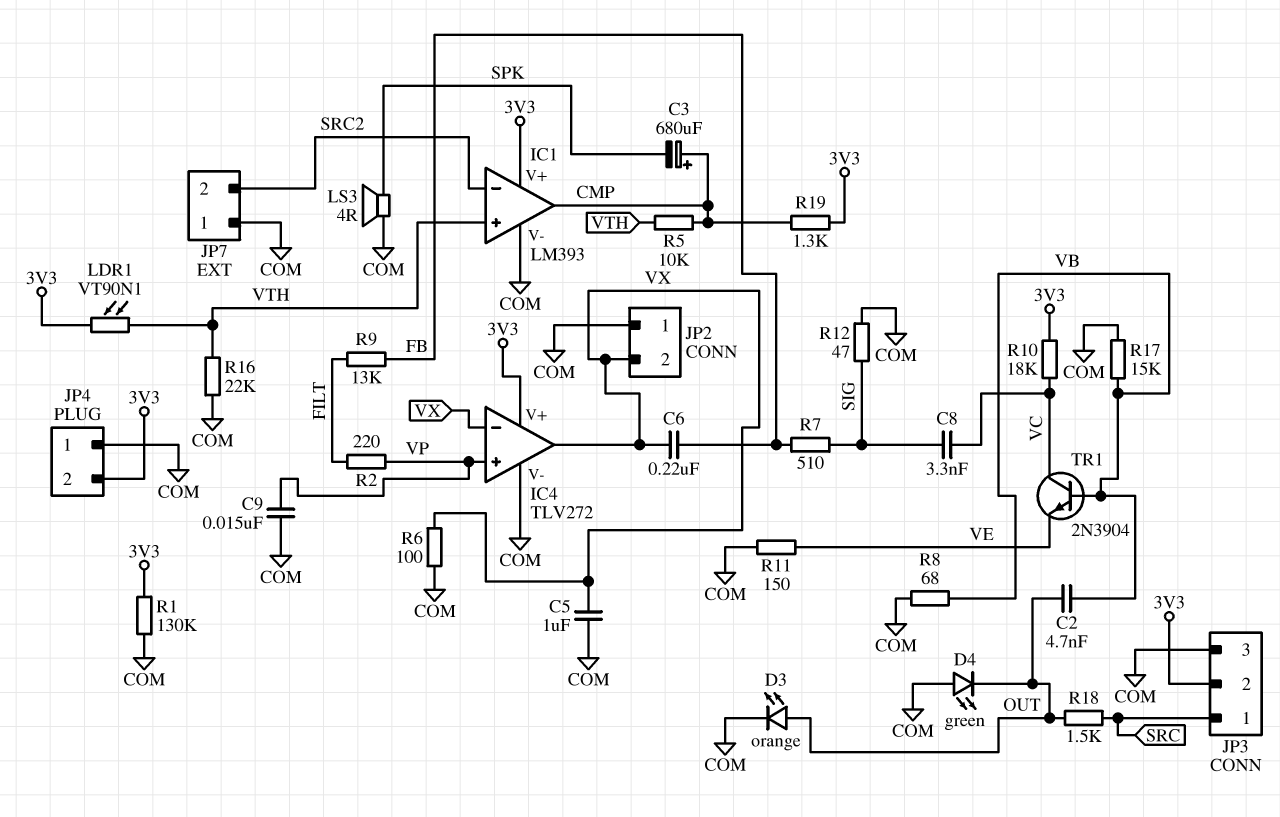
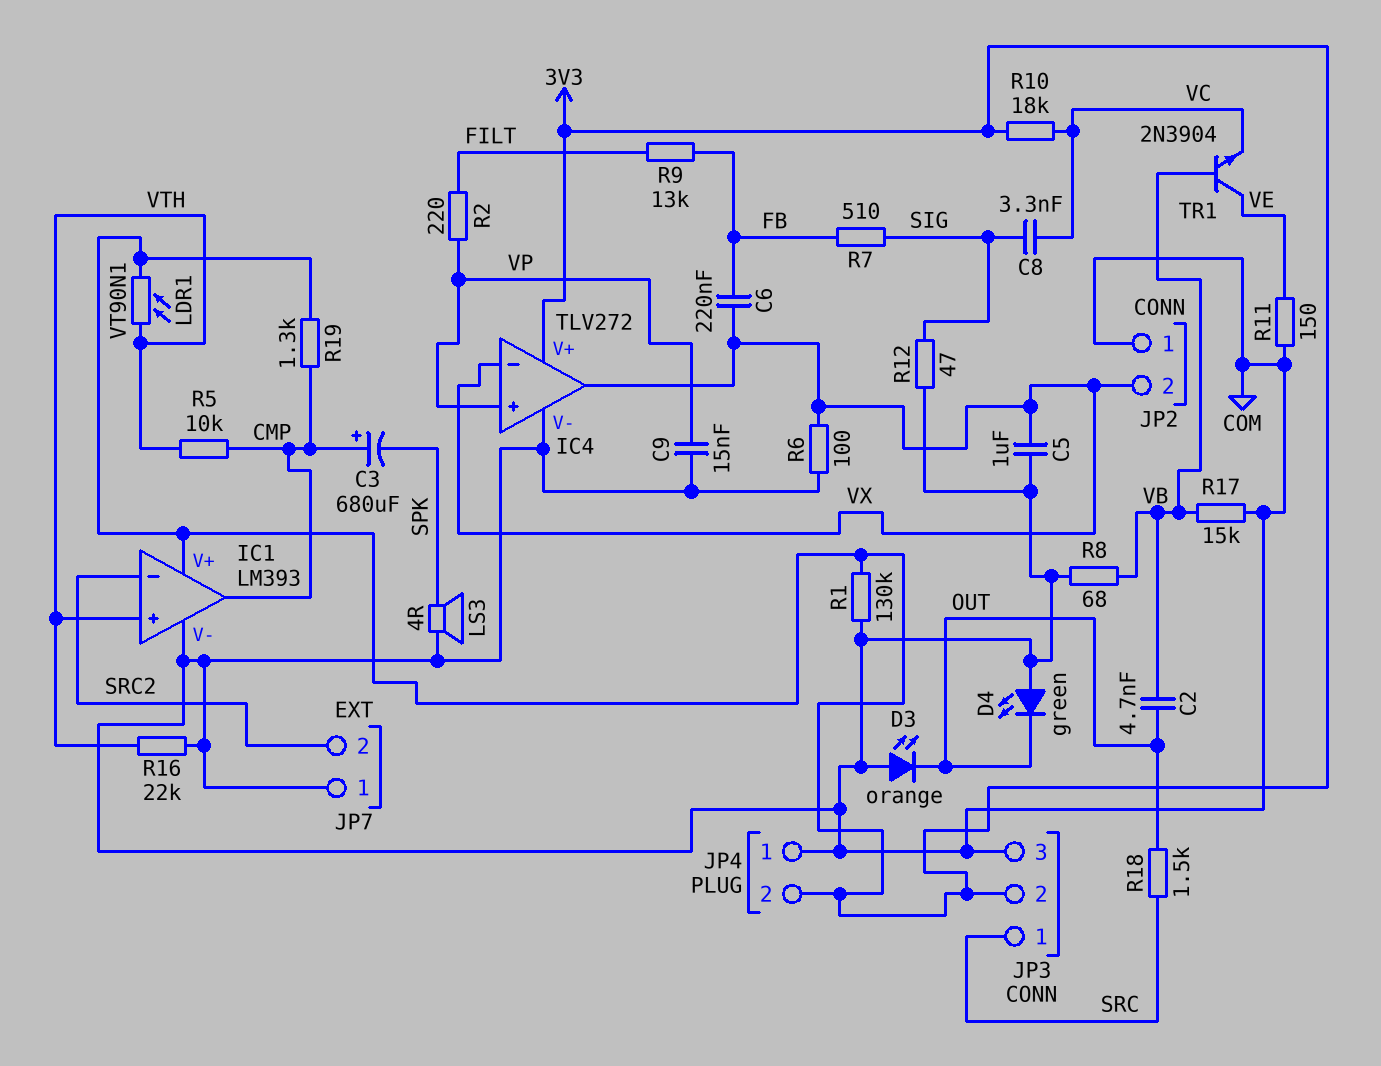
D3: LED orange (A OUT, K COM) -> LED orange (A COM, K OUT)
TR1: NPN 2N3904 (B VB, C VC, E VE) -> NPN 2N3904 (B VB, C VE, E VC)

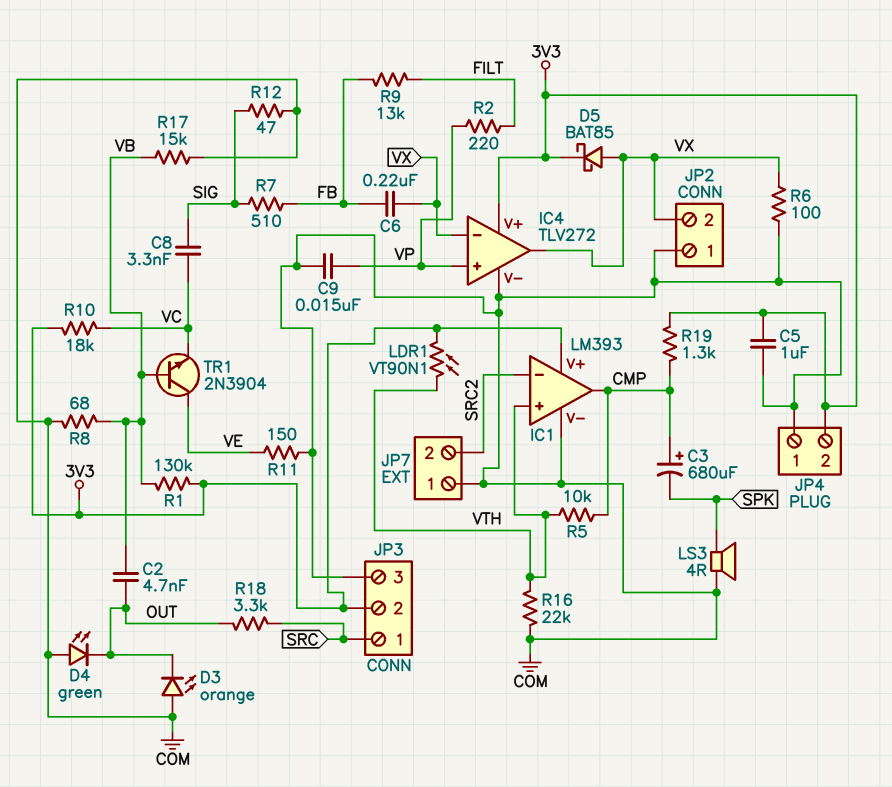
C5: 1uF (COM, VX) -> 1uF (3V3, COM)
D5: none -> schottky BAT85 (A VX, K 3V3)
R1: 130k (3V3, COM) -> 130k (3V3, VB)
R18: 1.5k (OUT, SRC) -> 3.3k (OUT, SRC)

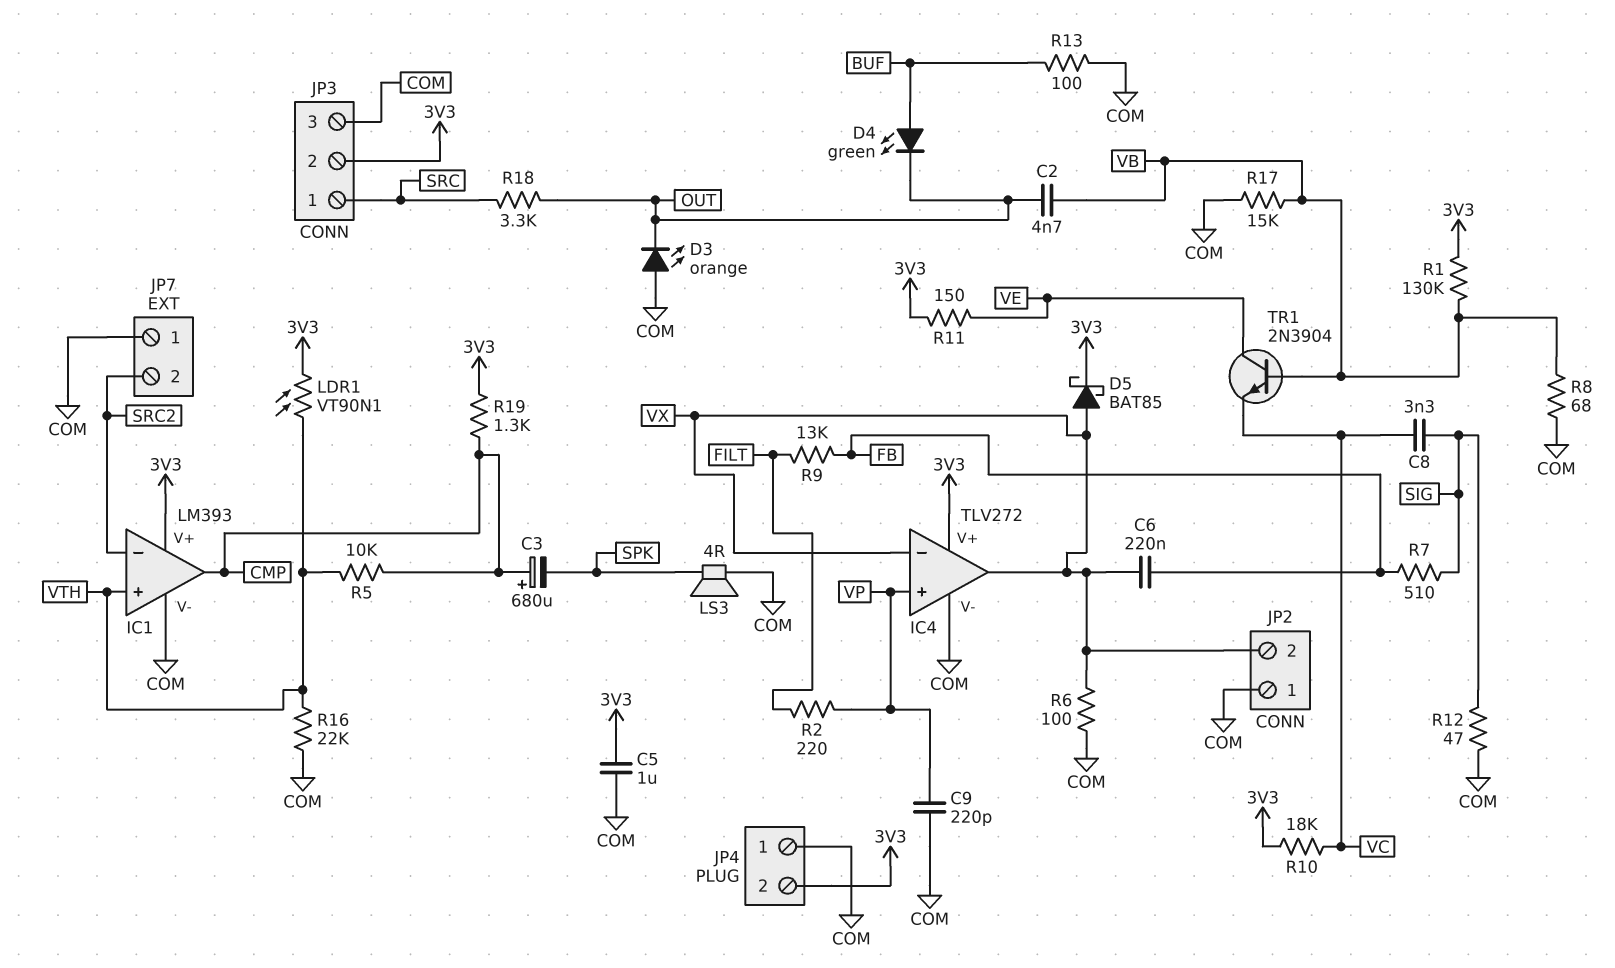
C9: 15nF (COM, VP) -> 220pF (COM, VP)
D4: LED green (A COM, K OUT) -> LED green (A BUF, K OUT)
R11: 150 (COM, VE) -> 150 (3V3, VE)
R13: none -> 100 (BUF, COM)

